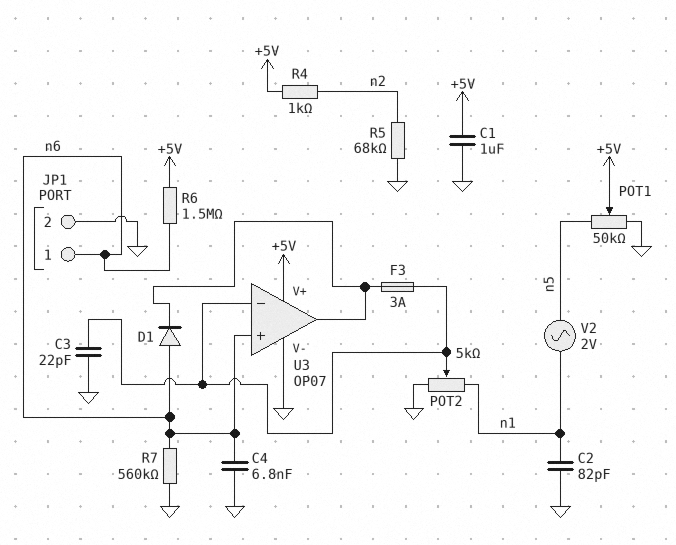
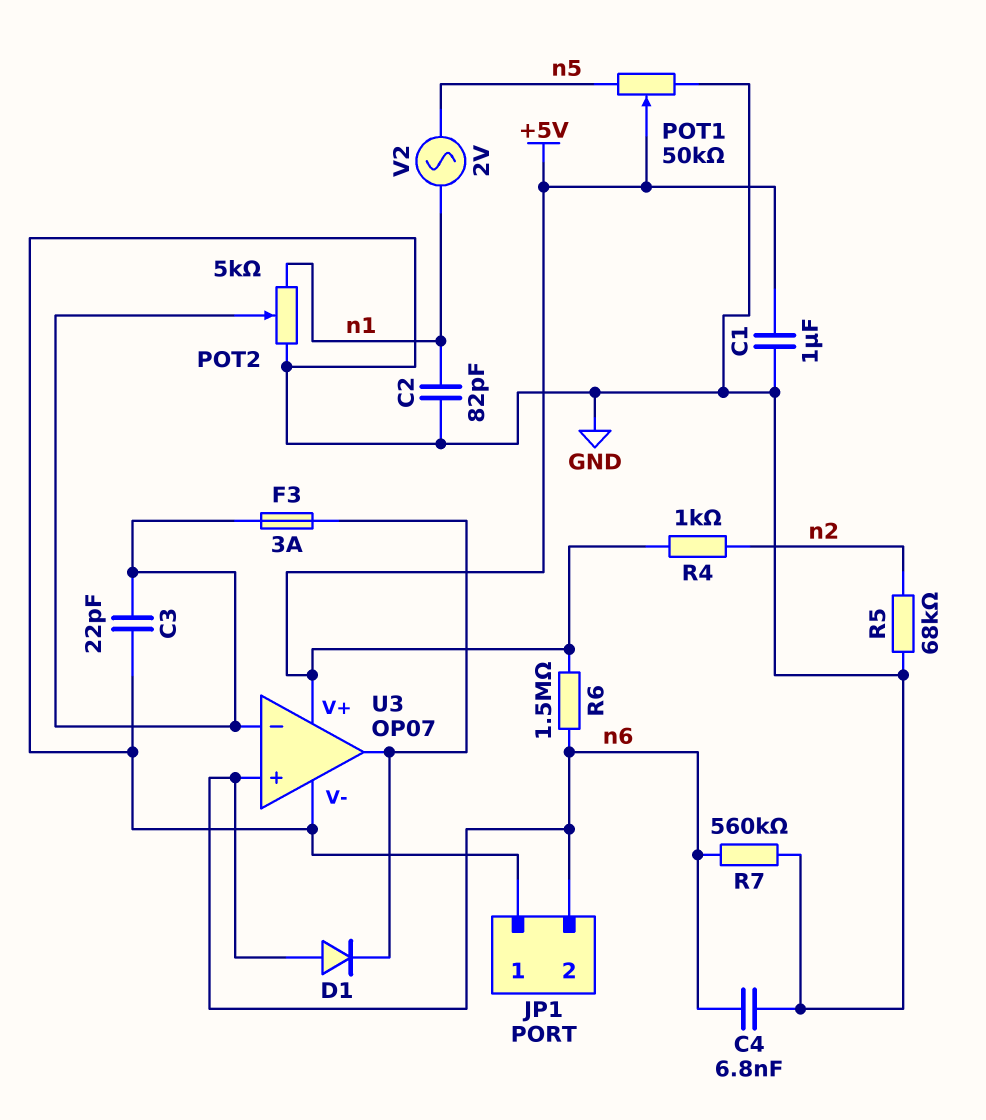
JP1 pin 1: n6 -> GND
JP1 pin 2: GND -> n6

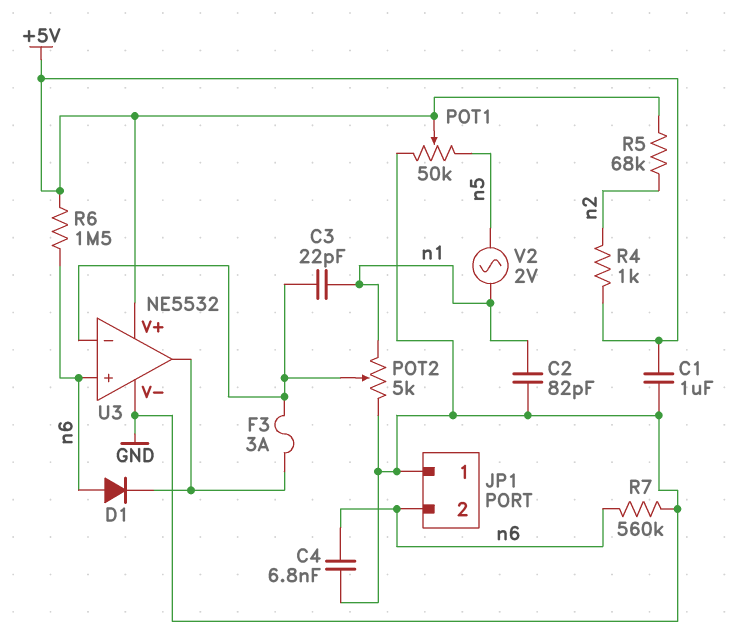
C3: 22pF (GND, U3/in-) -> 22pF (U3/in-, n1)
R5: 68k (GND, n2) -> 68k (+5V, n2)
U3: OP07 -> NE5532

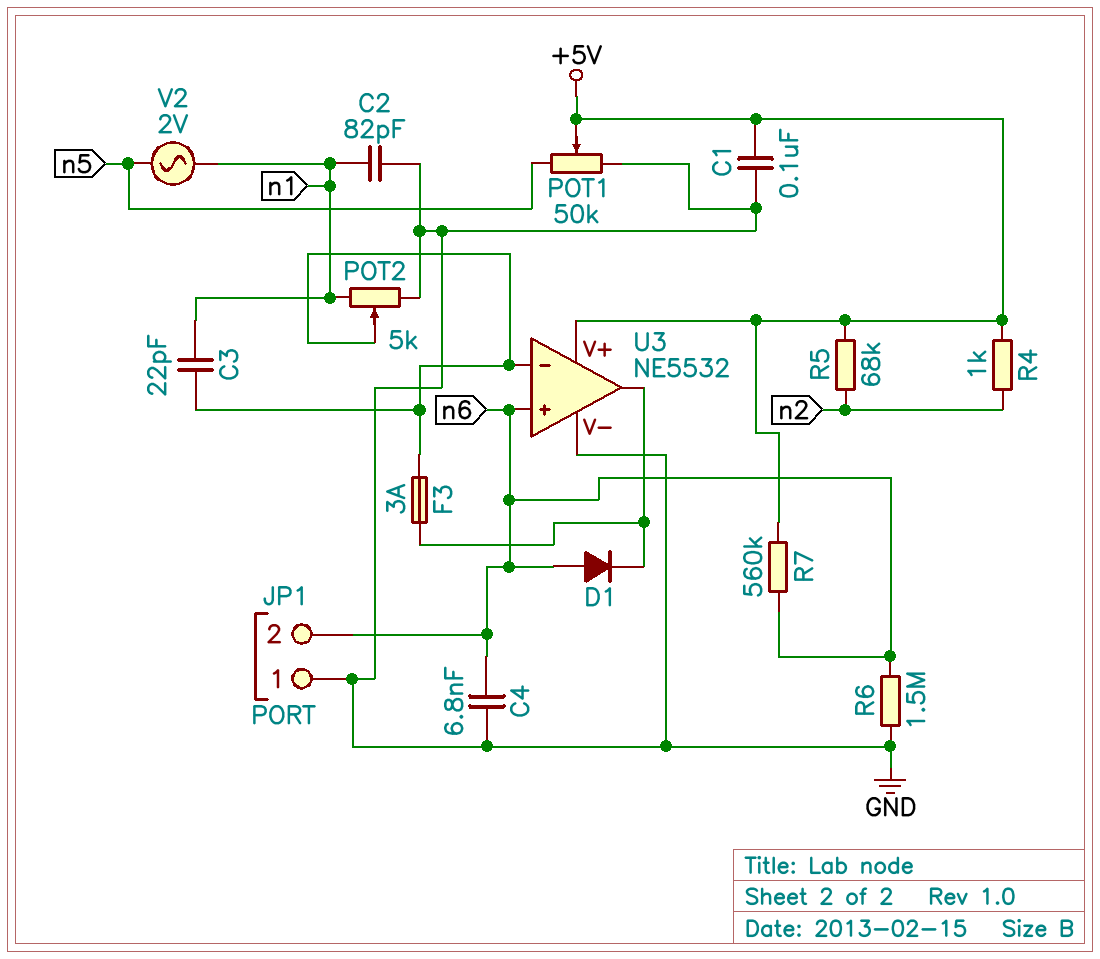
C1: 1uF (+5V, GND) -> 100nF (+5V, GND)
R6: 1.5M (+5V, n6) -> 1.5M (GND, n6)
R7: 560k (GND, n6) -> 560k (+5V, n6)

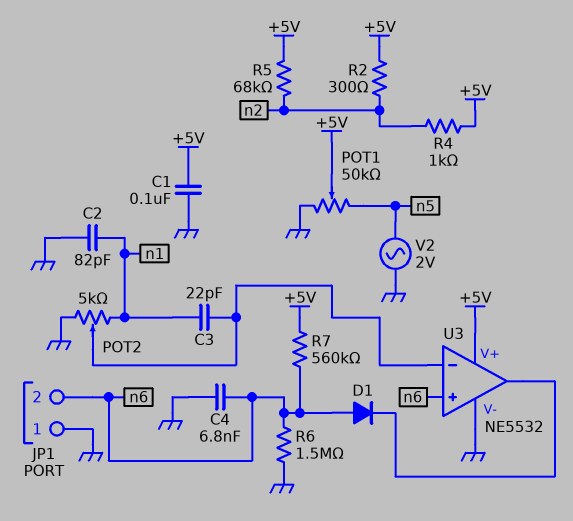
F3: 3A (U3/in-, U3/out) -> none
R2: none -> 300 (+5V, n2)
V2: AC 2V (n1, n5) -> AC 2V (GND, n5)

